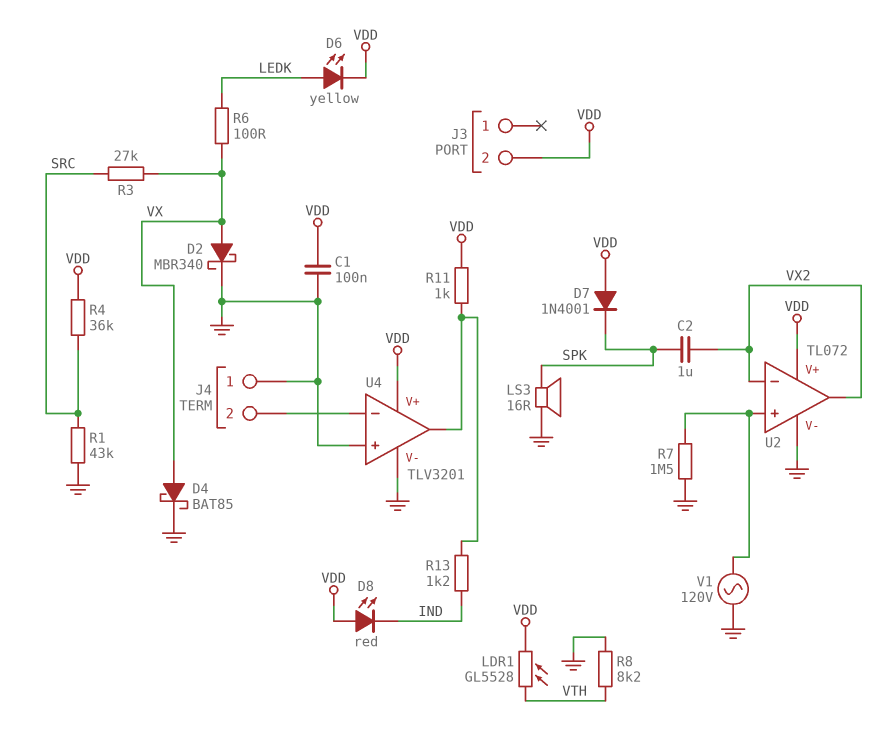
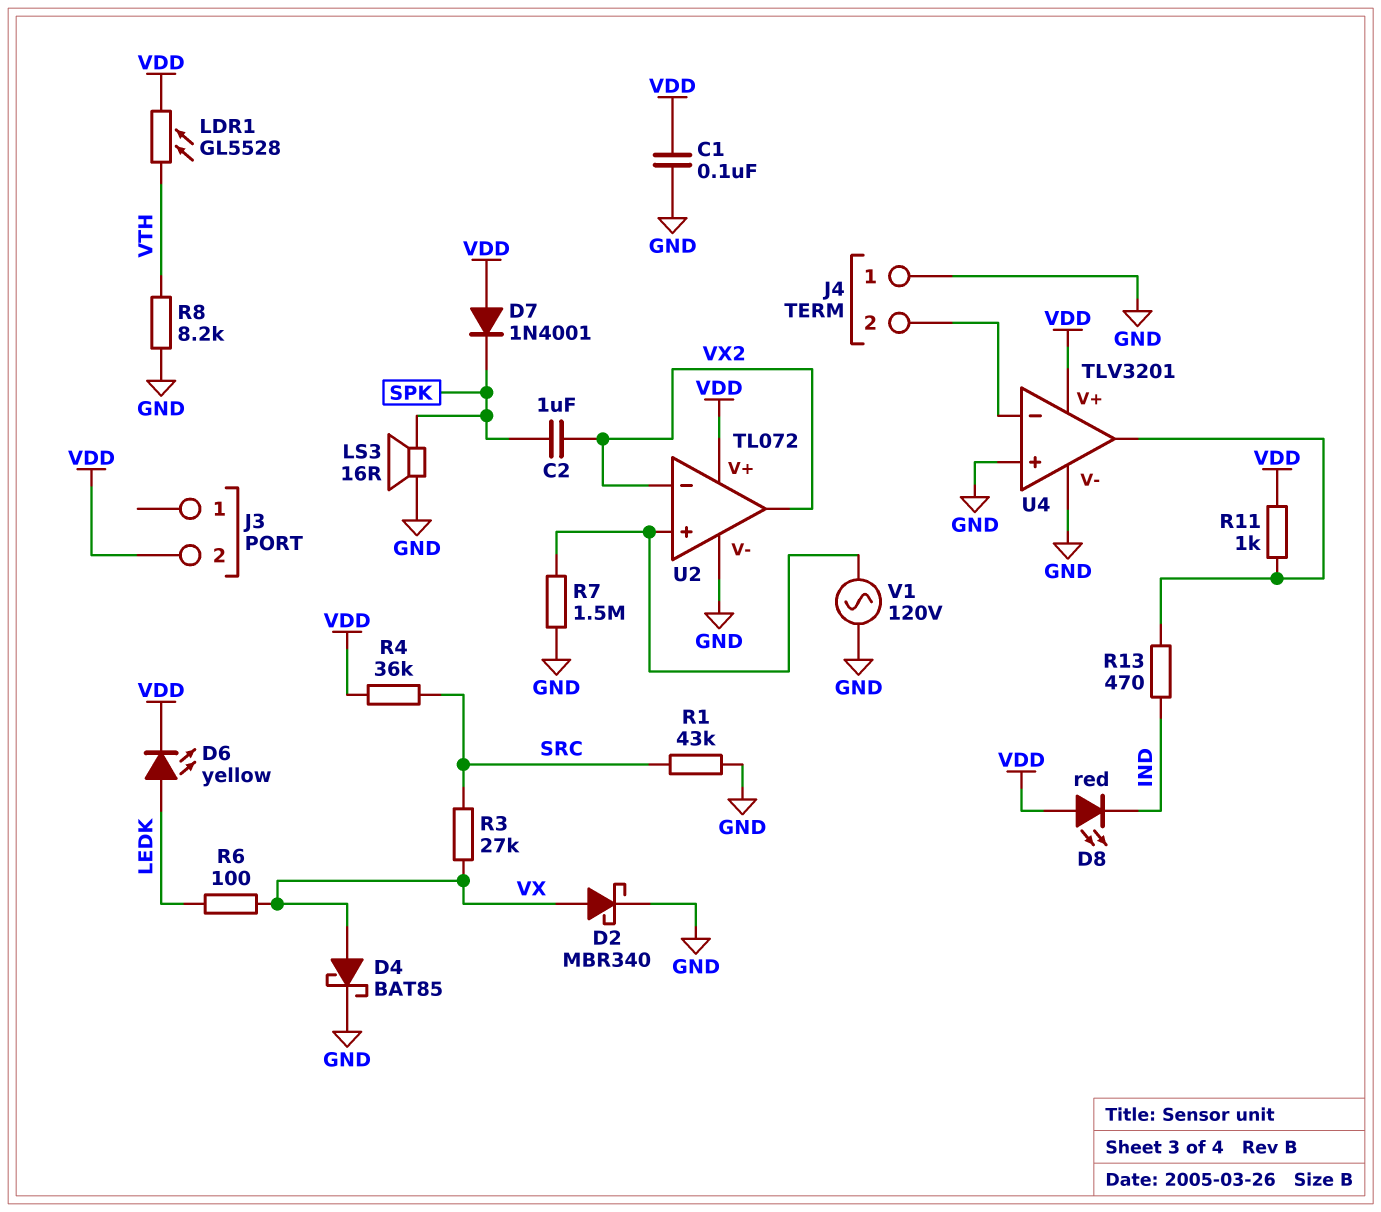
R13: 1.2k (IND, U4/out) -> 470 (IND, U4/out)

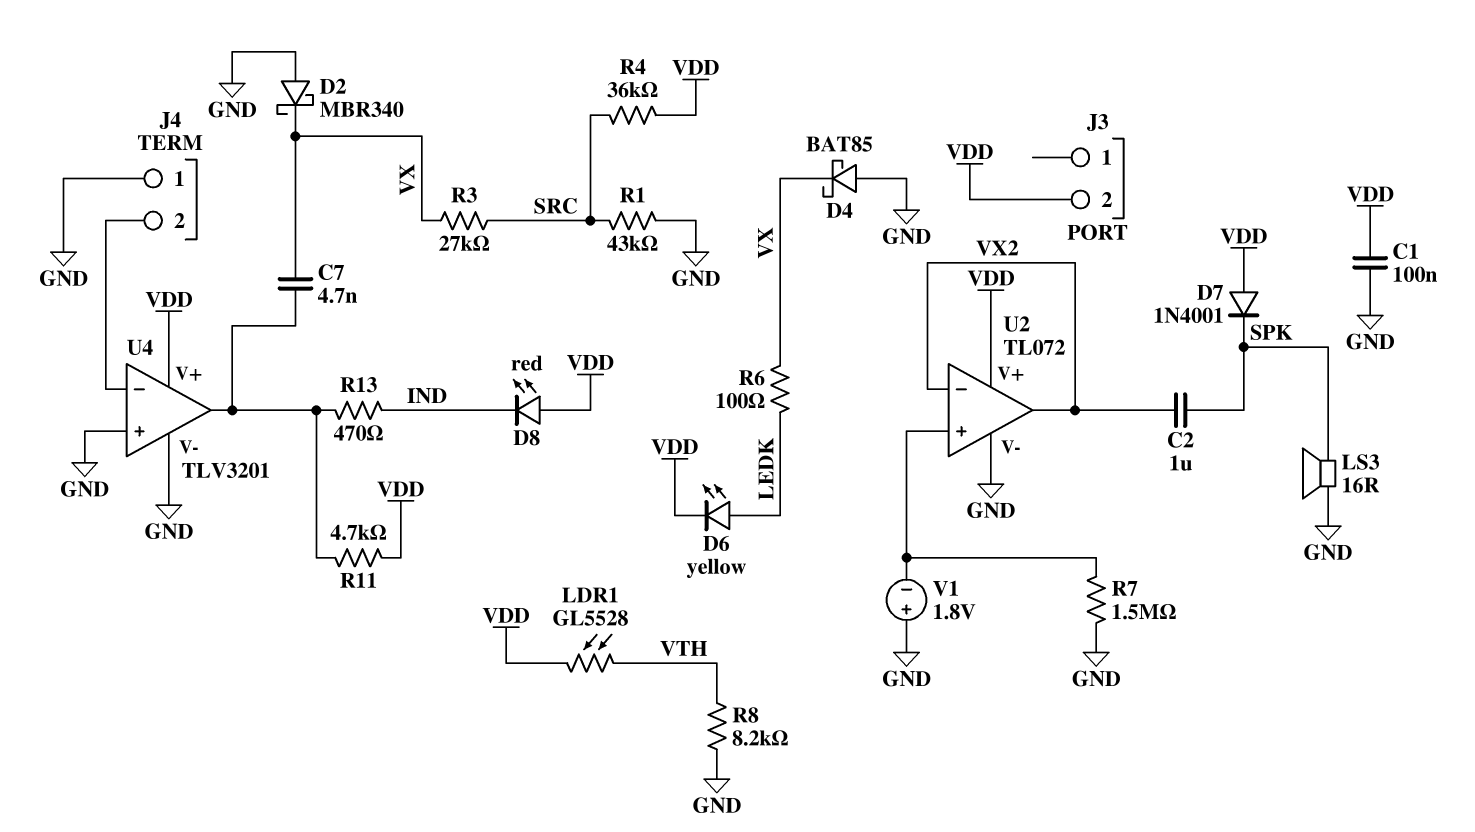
C7: none -> 4.7nF (U4/out, VX)
D2: schottky MBR340 (A VX, K GND) -> schottky MBR340 (A GND, K VX)
D4: schottky BAT85 (A VX, K GND) -> schottky BAT85 (A GND, K VX)
R11: 1k (U4/out, VDD) -> 4.7k (U4/out, VDD)
V1: AC 120V (GND, U2/in+) -> 1.8V (plus GND, minus U2/in+)

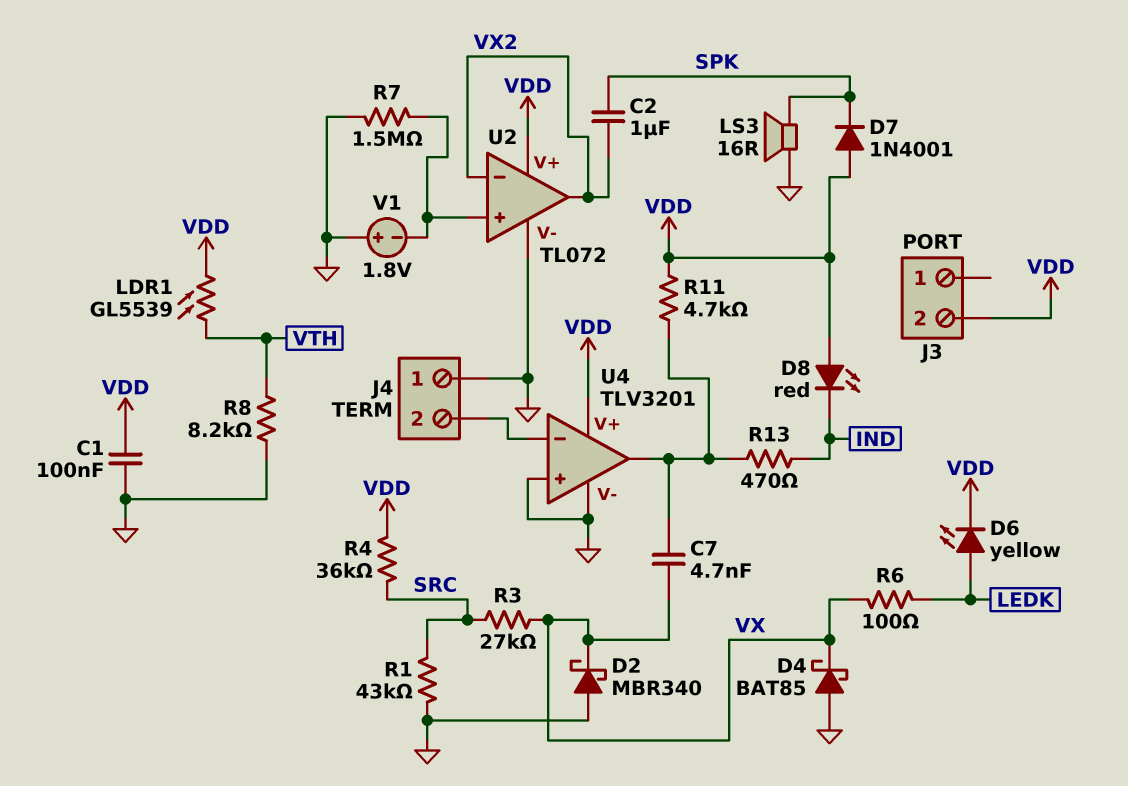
LDR1: GL5528 (VDD, VTH) -> GL5539 (VDD, VTH)

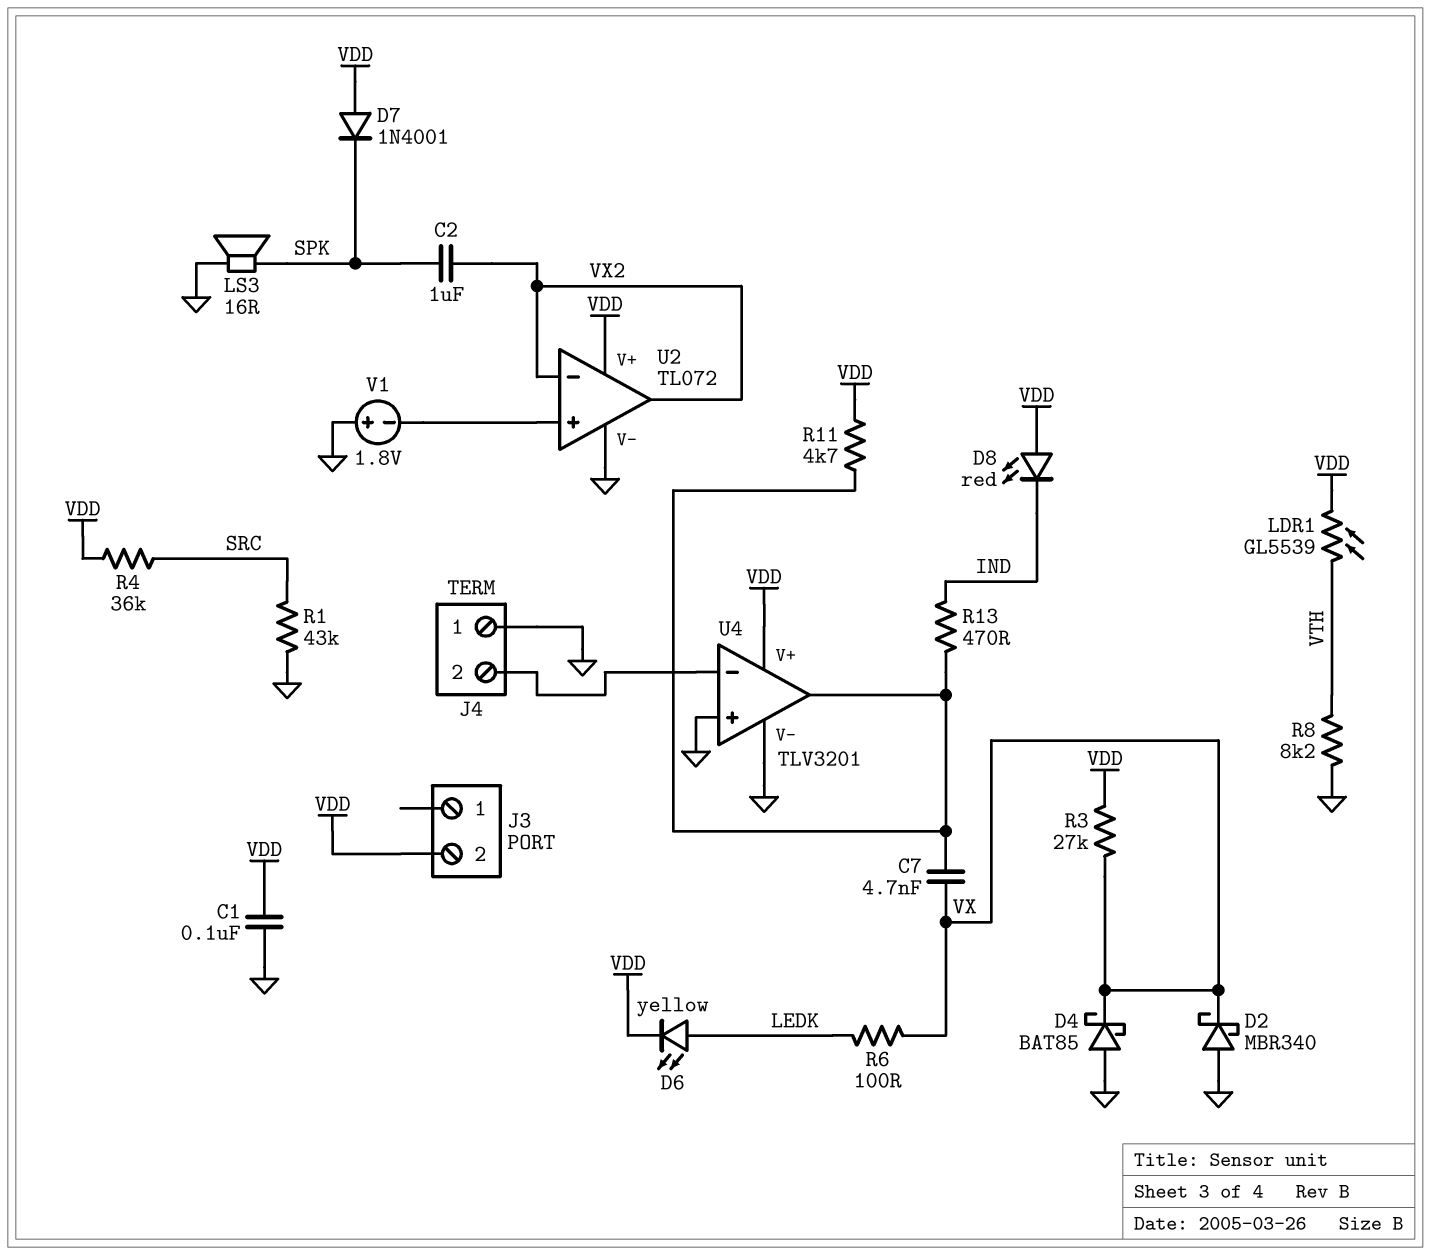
R3: 27k (SRC, VX) -> 27k (VDD, VX)
R7: 1.5M (GND, U2/in+) -> none

